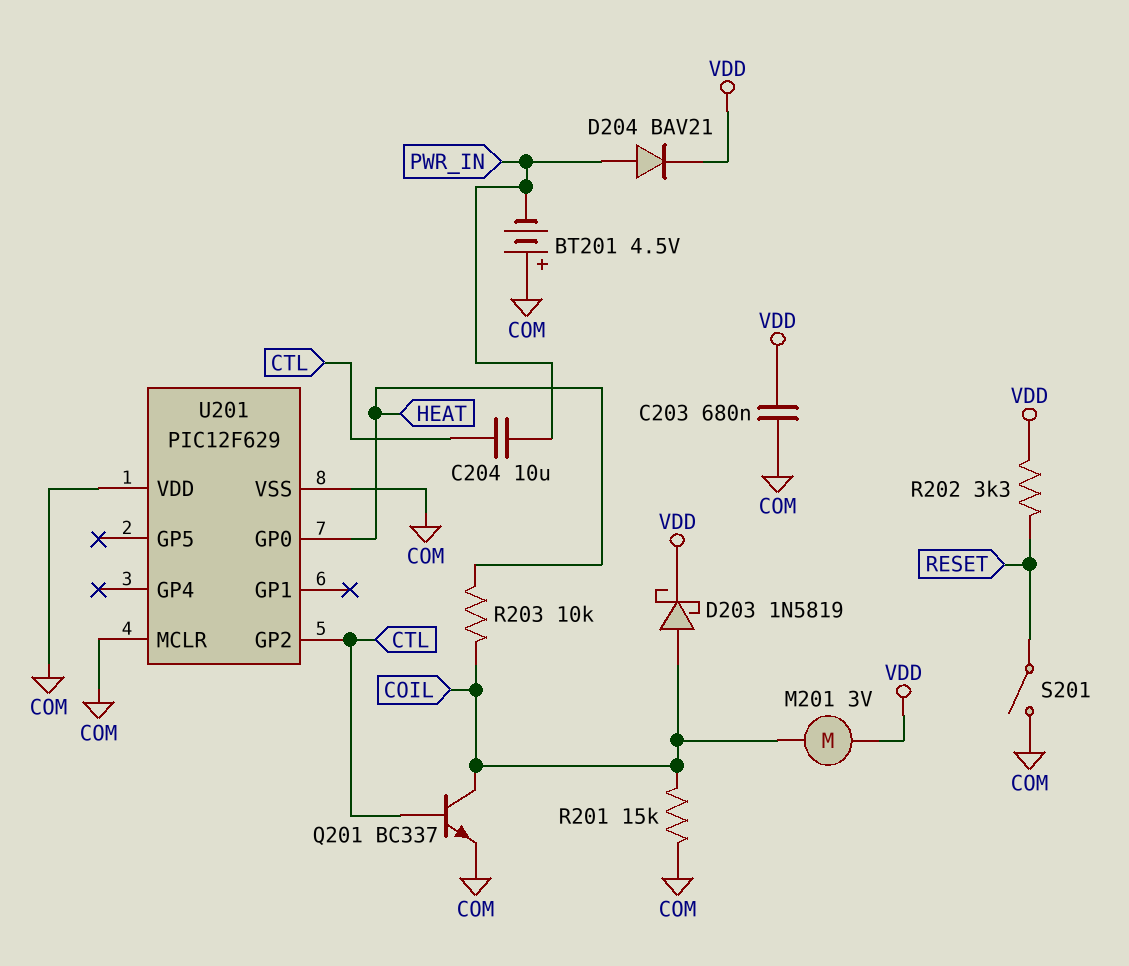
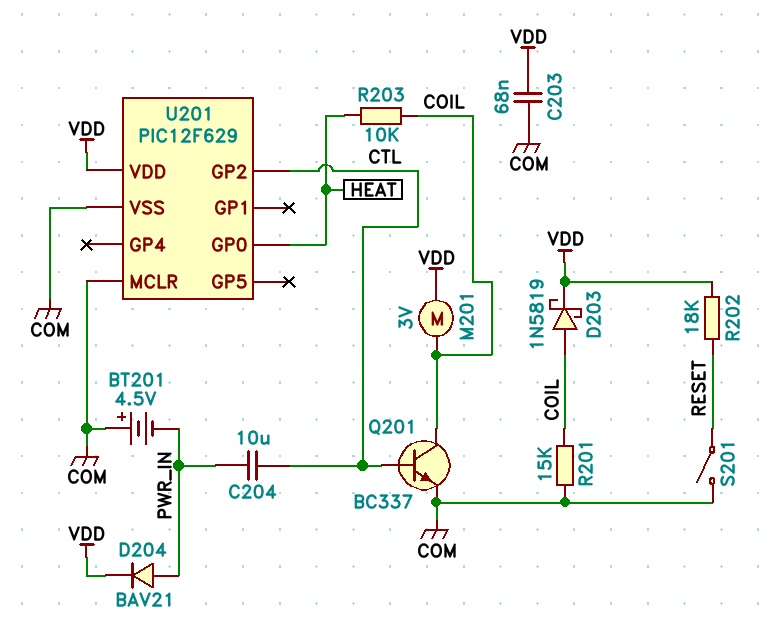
C203: 680nF (COM, VDD) -> 68nF (COM, VDD)
R202: 3.3k (RESET, VDD) -> 18k (RESET, VDD)
U201 pin VDD: COM -> VDD

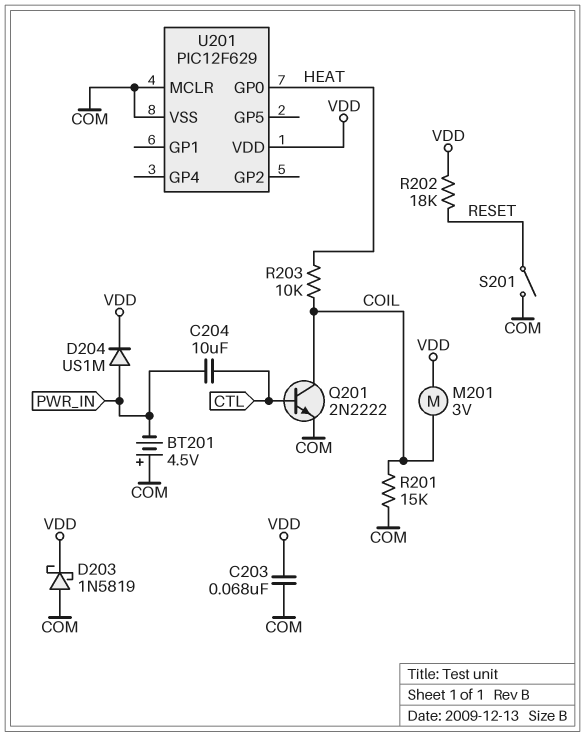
D203: schottky 1N5819 (A COIL, K VDD) -> schottky 1N5819 (A COM, K VDD)
D204: diode BAV21 (A PWR_IN, K VDD) -> diode US1M (A PWR_IN, K VDD)
Q201: NPN BC337 (B CTL, C COIL, E COM) -> NPN 2N2222 (B CTL, C COIL, E COM)
U201 pin GP2: CTL -> none

